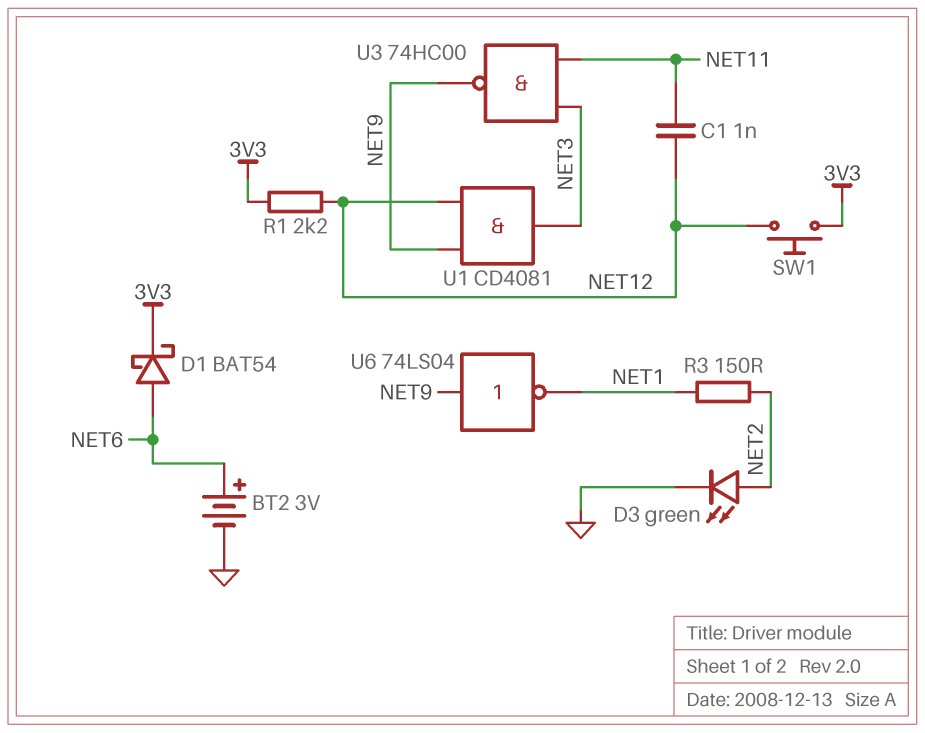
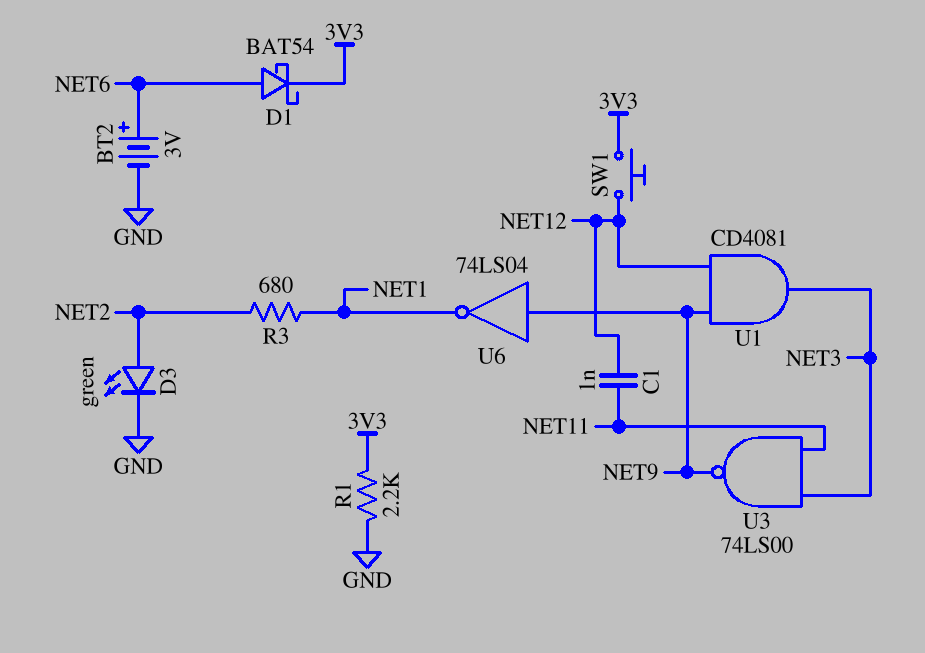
R1: 2.2k (3V3, NET12) -> 2.2k (3V3, GND)
R3: 150 (NET1, NET2) -> 680 (NET1, NET2)
U3: NAND 74HC00 (in NET3, in NET11, out NET9) -> NAND 74LS00 (in NET3, in NET11, out NET9)

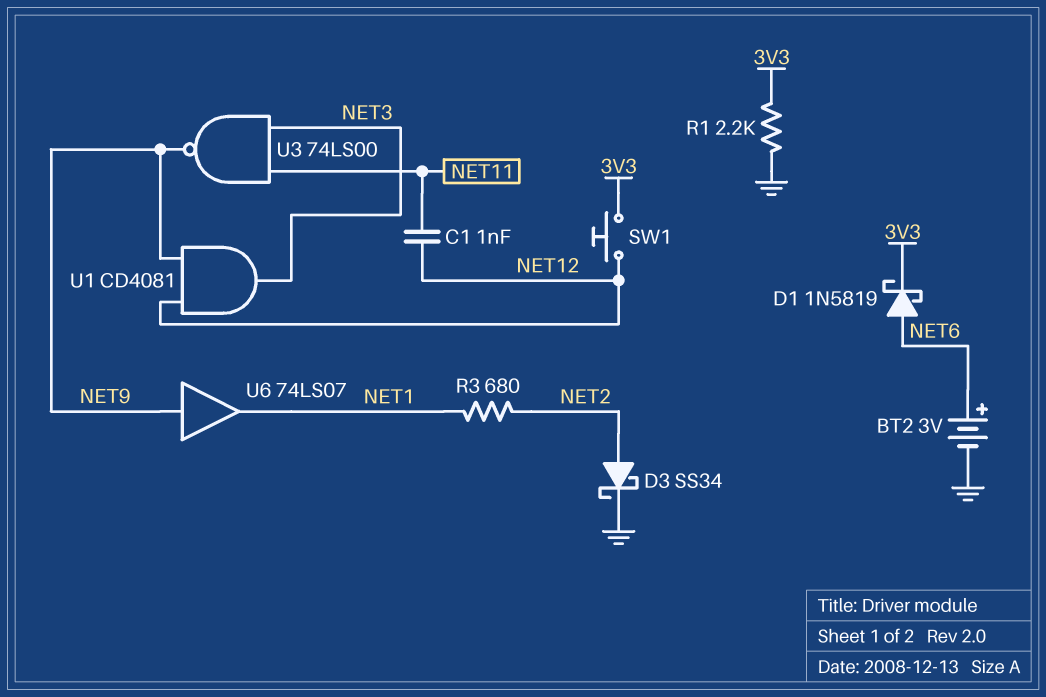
D1: schottky BAT54 (A NET6, K 3V3) -> schottky 1N5819 (A NET6, K 3V3)
D3: LED green (A NET2, K GND) -> schottky SS34 (A NET2, K GND)
U6: NOT 74LS04 (in NET9, out NET1) -> buffer 74LS07 (in NET9, out NET1)

